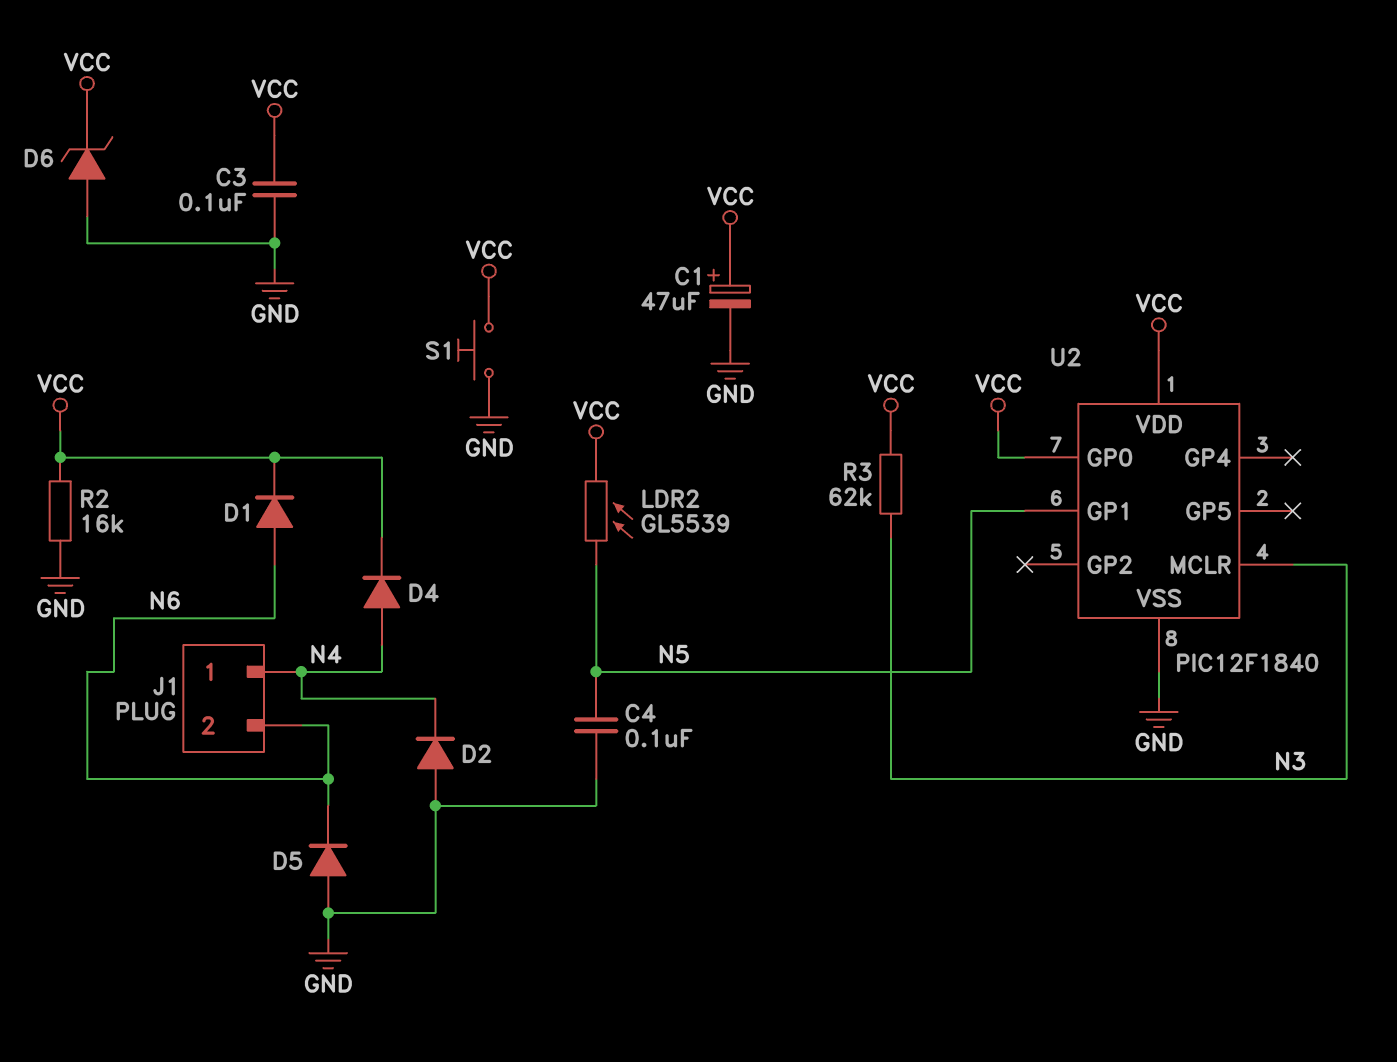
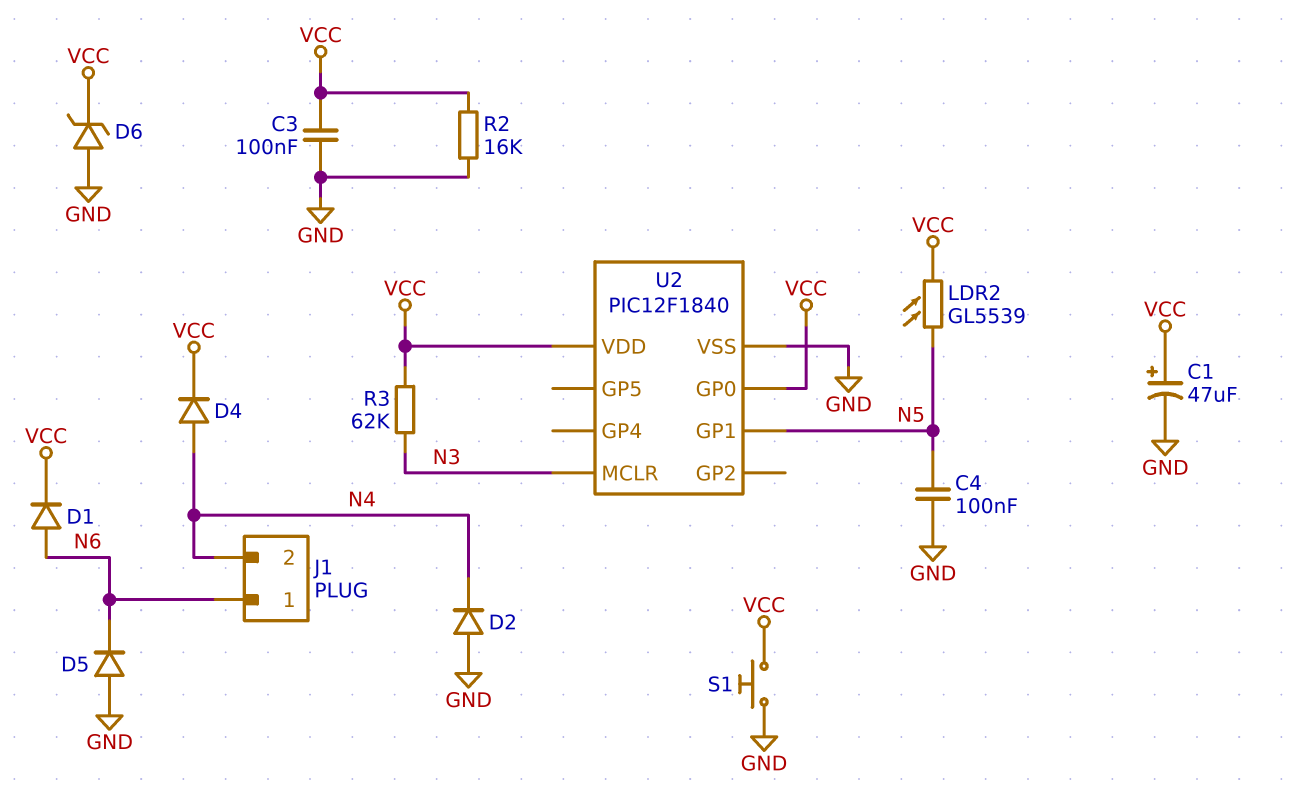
J1 pin 1: N4 -> N6
J1 pin 2: N6 -> N4

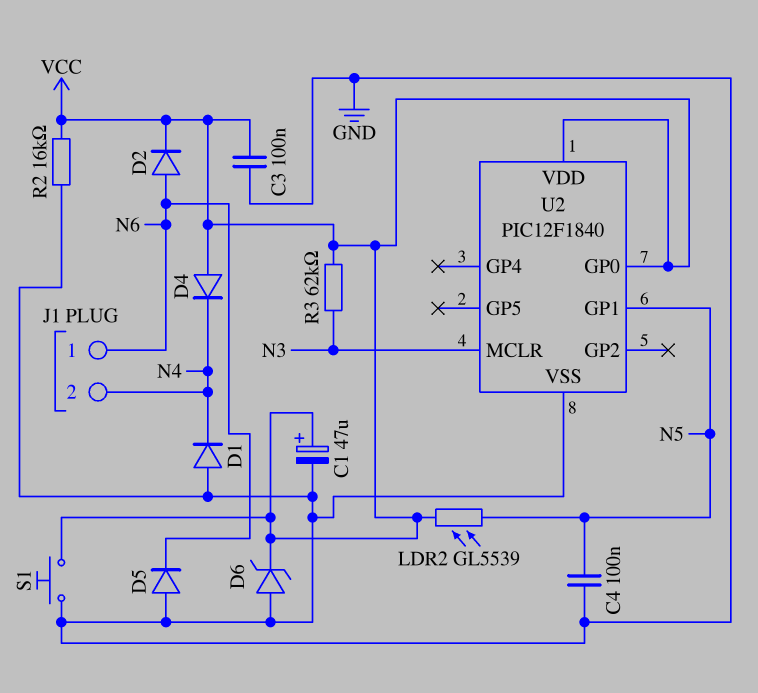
D1: diode (A N6, K VCC) -> diode (A GND, K N4)
D2: diode (A GND, K N4) -> diode (A N6, K VCC)
D4: diode (A N4, K VCC) -> diode (A VCC, K N4)

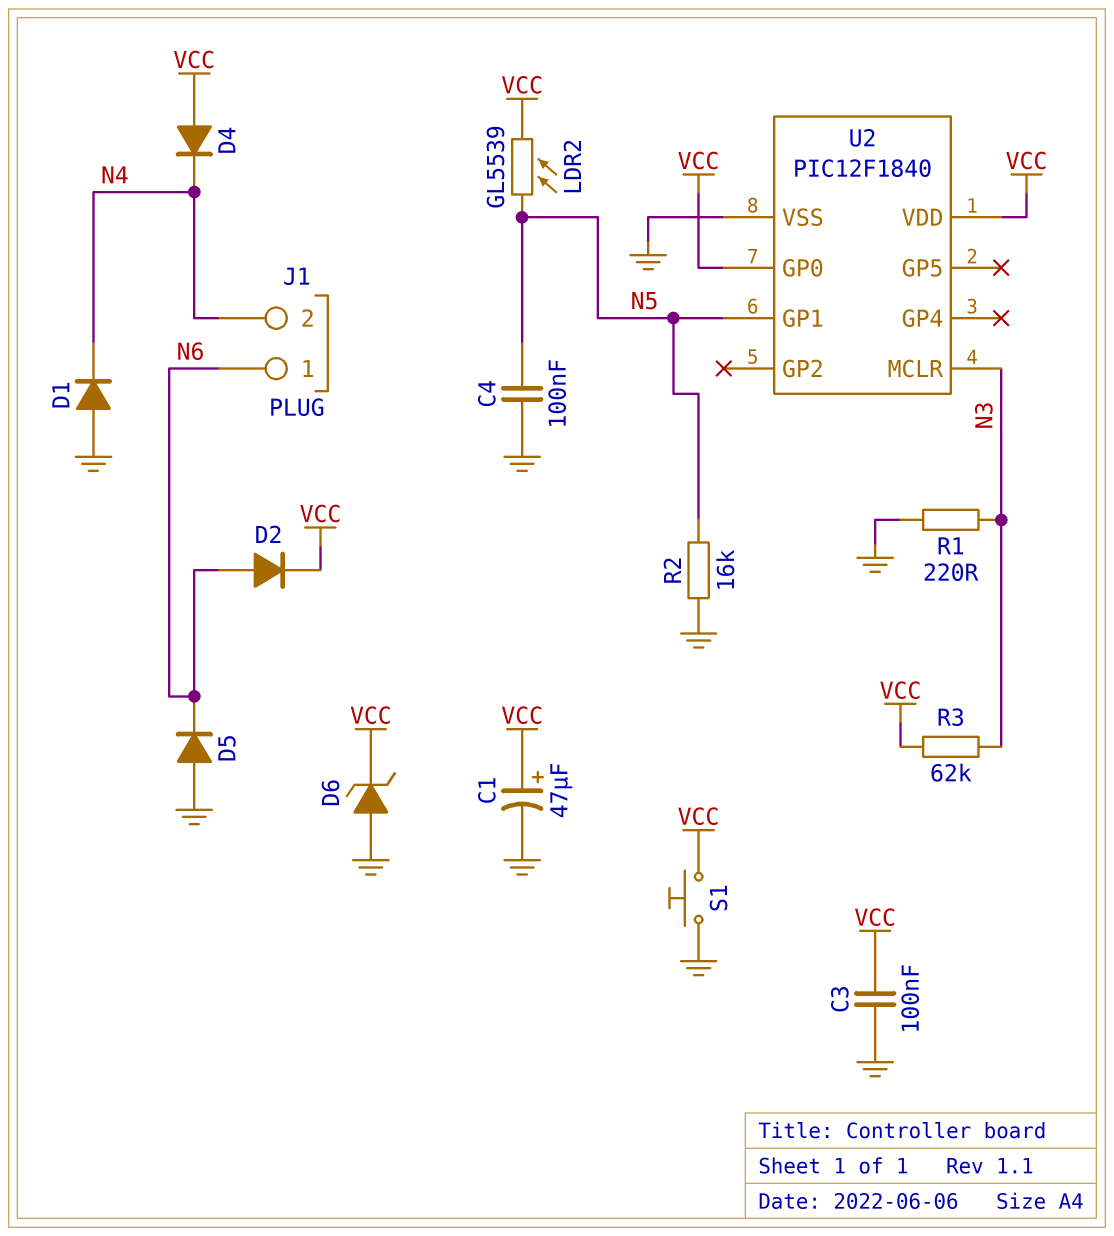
R1: none -> 220 (GND, N3)
R2: 16k (GND, VCC) -> 16k (GND, N5)

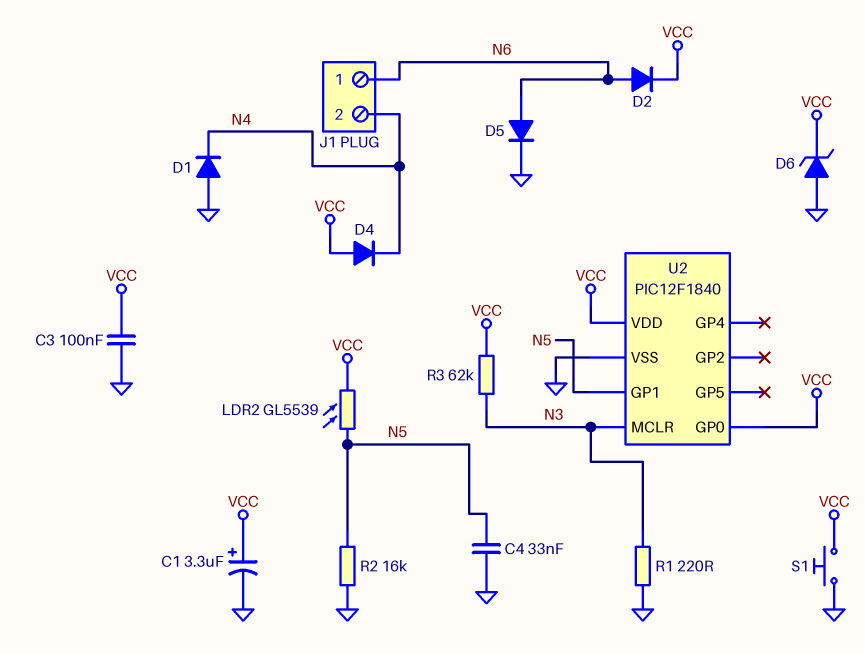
C1: 47uF (plus VCC, minus GND) -> 3.3uF (plus VCC, minus GND)
C4: 100nF (GND, N5) -> 33nF (GND, N5)
D5: diode (A GND, K N6) -> diode (A N6, K GND)

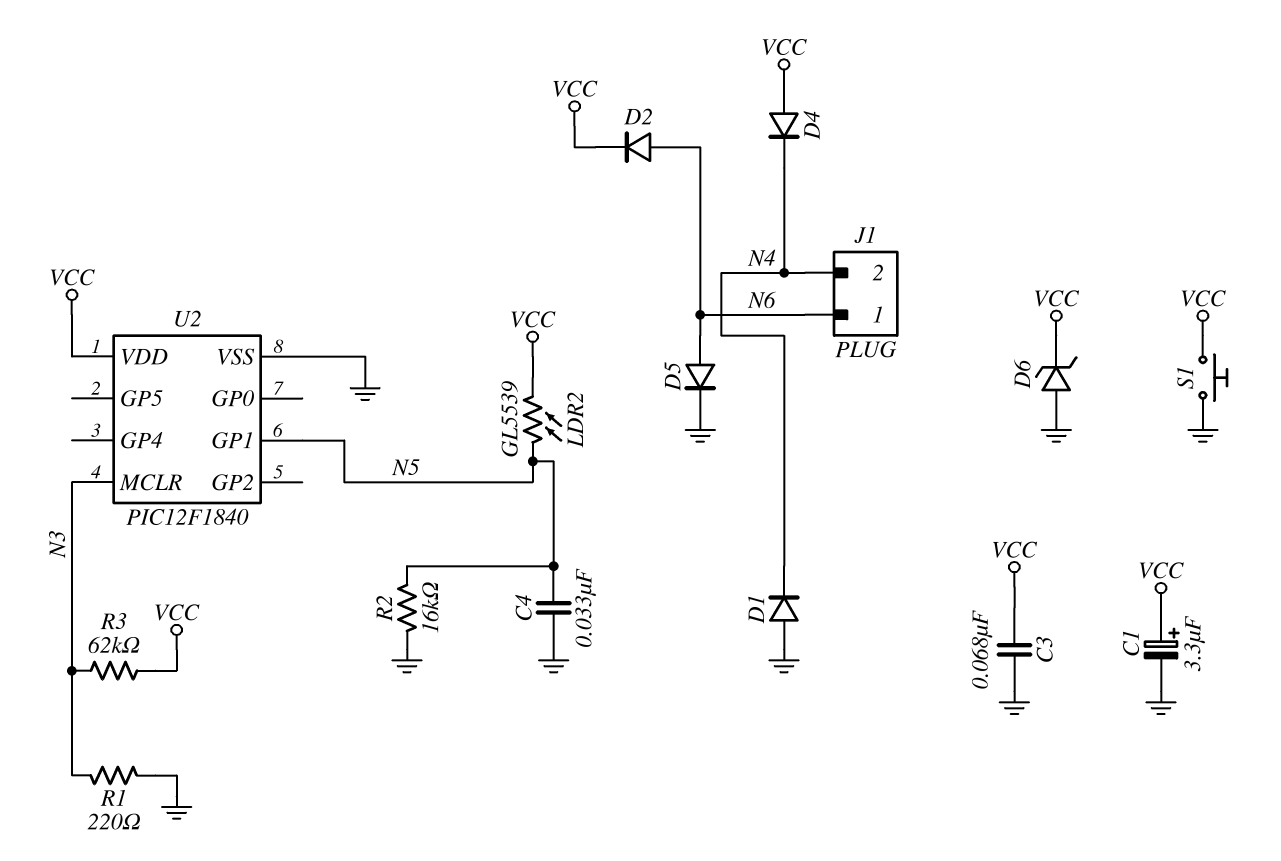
C3: 100nF (GND, VCC) -> 68nF (GND, VCC)
U2 pin GP0: VCC -> none

